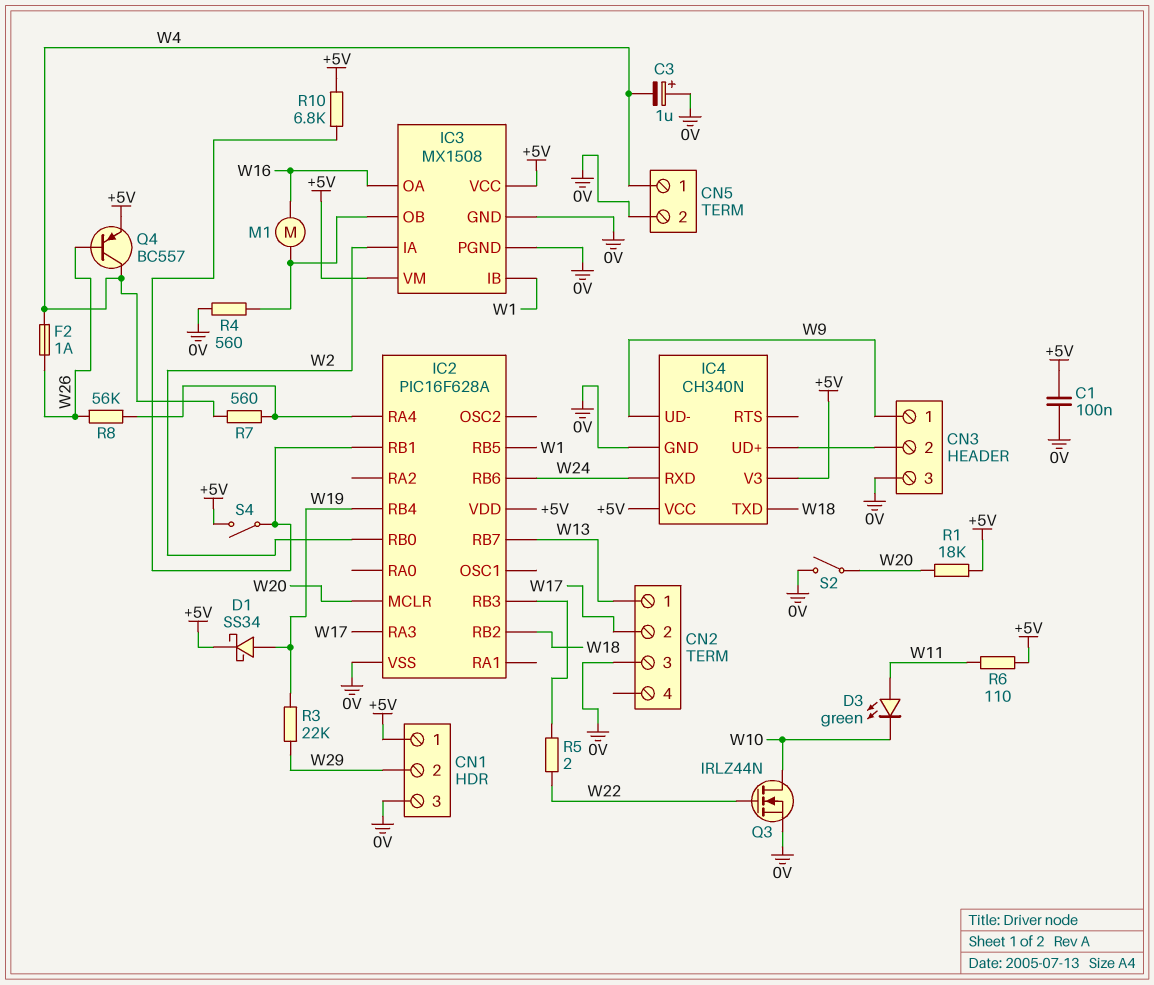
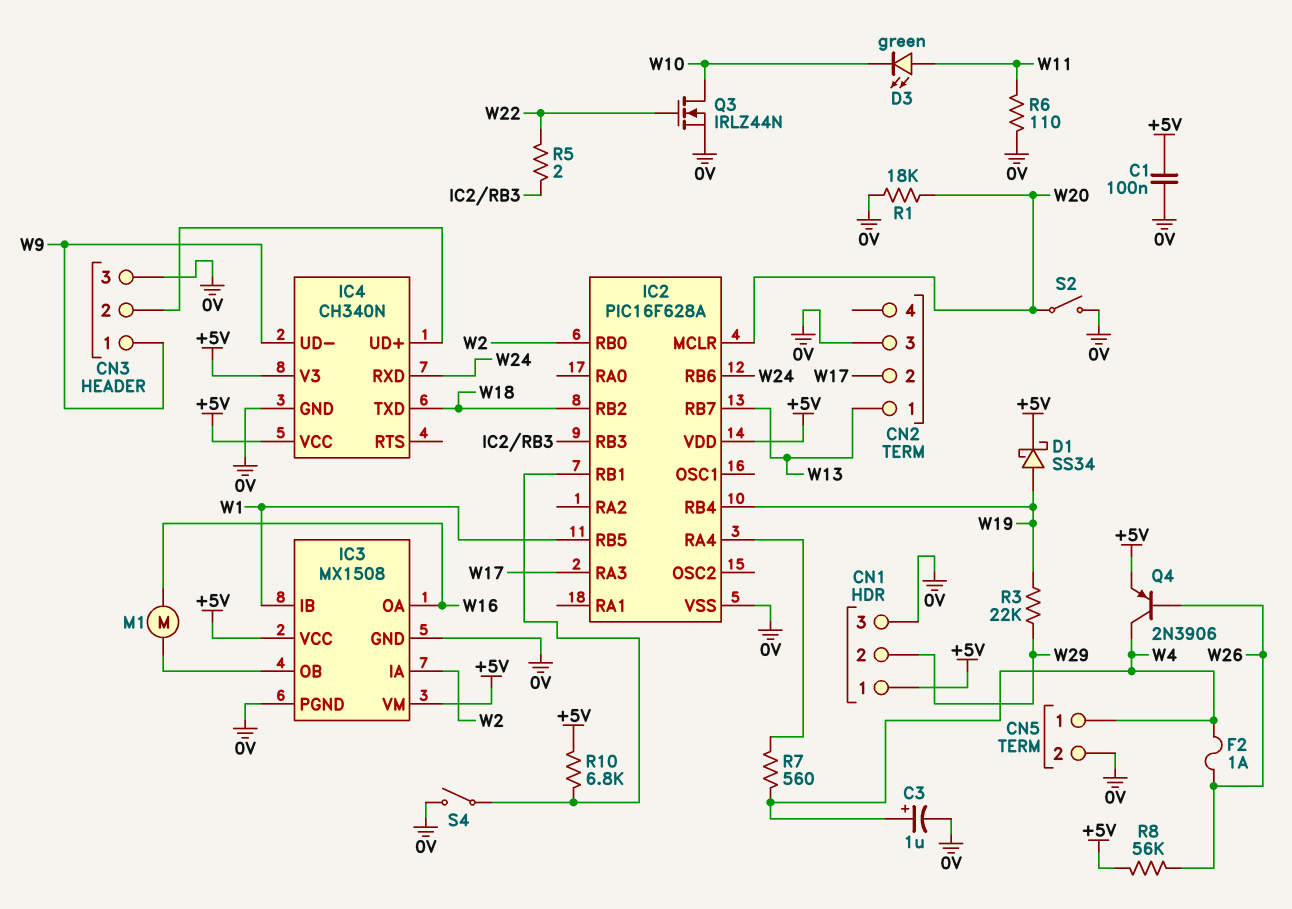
C3: 1uF (plus 0V, minus W4) -> 1uF (plus W4, minus 0V)
Q4: PNP BC557 (B W26, C W4, E +5V) -> PNP 2N3906 (B W26, C W4, E +5V)
R1: 18k (+5V, W20) -> 18k (0V, W20)
R4: 560 (0V, IC3/OB) -> none
R6: 110 (+5V, W11) -> 110 (0V, W11)
R8: 56k (IC2/RA4, W26) -> 56k (+5V, W26)
S4: switch (+5V, IC2/RB1) -> switch (0V, IC2/RB1)

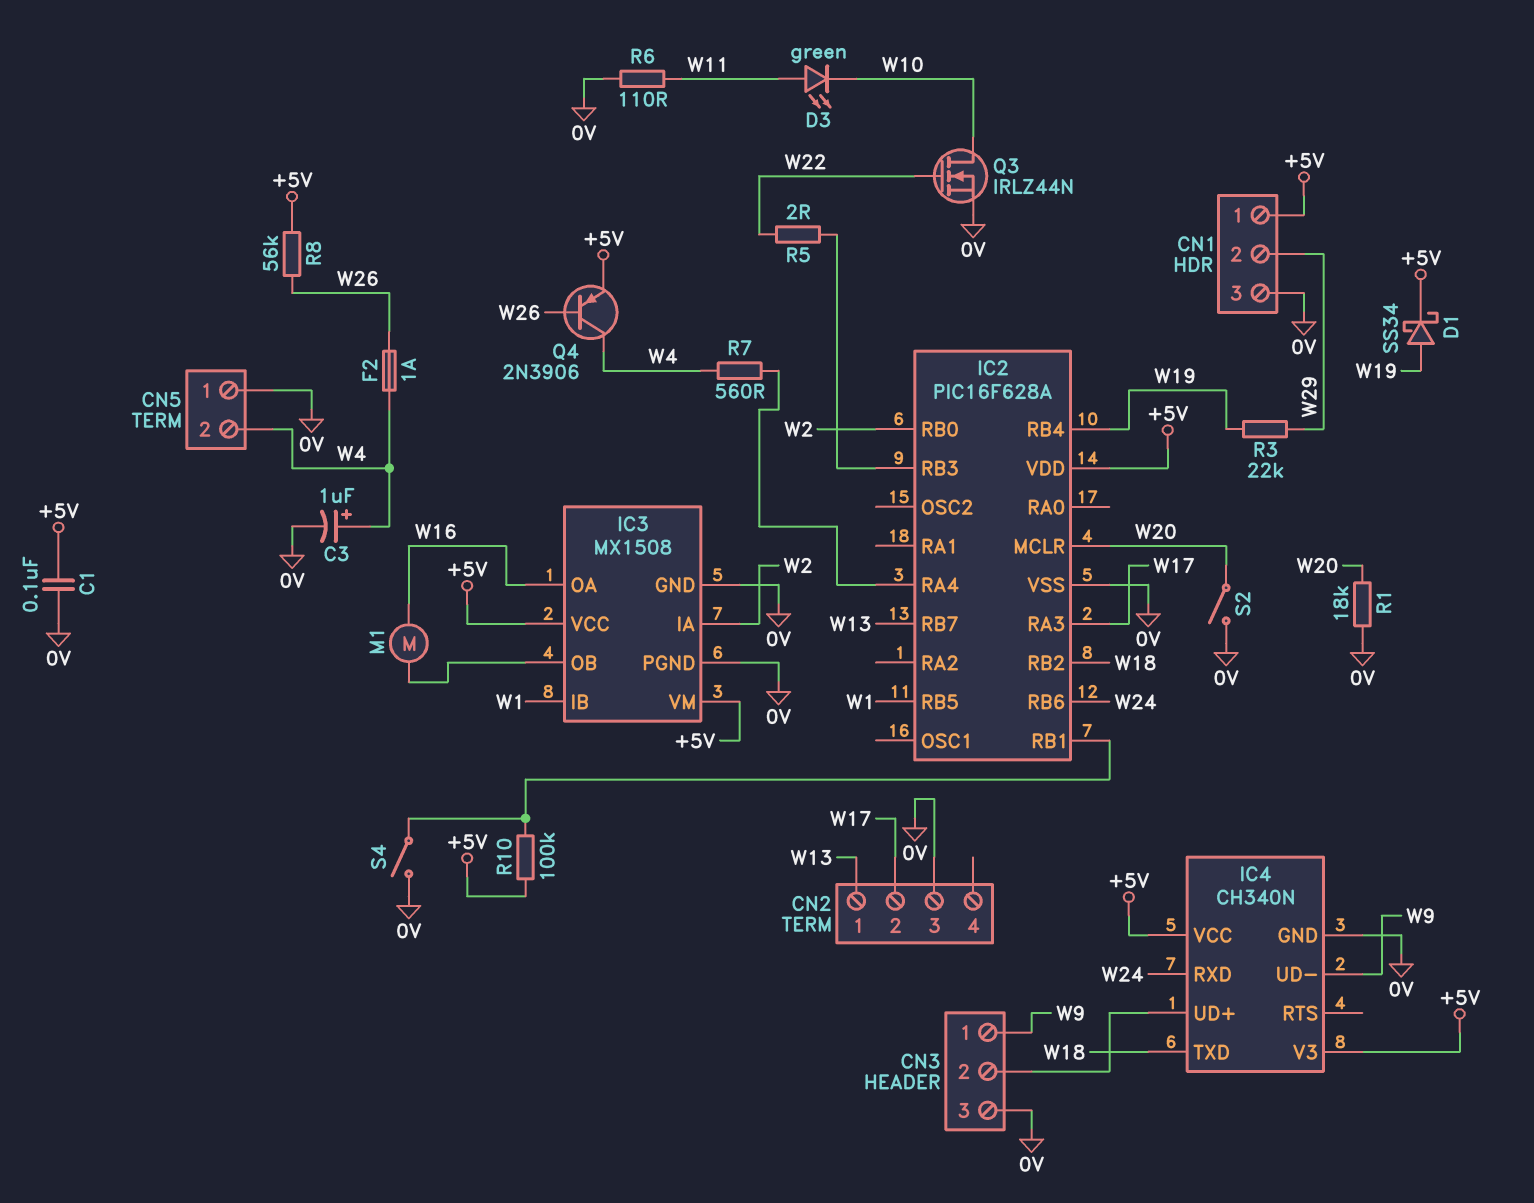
CN5 pin 1: W4 -> 0V
CN5 pin 2: 0V -> W4
R10: 6.8k (+5V, IC2/RB1) -> 100k (+5V, IC2/RB1)

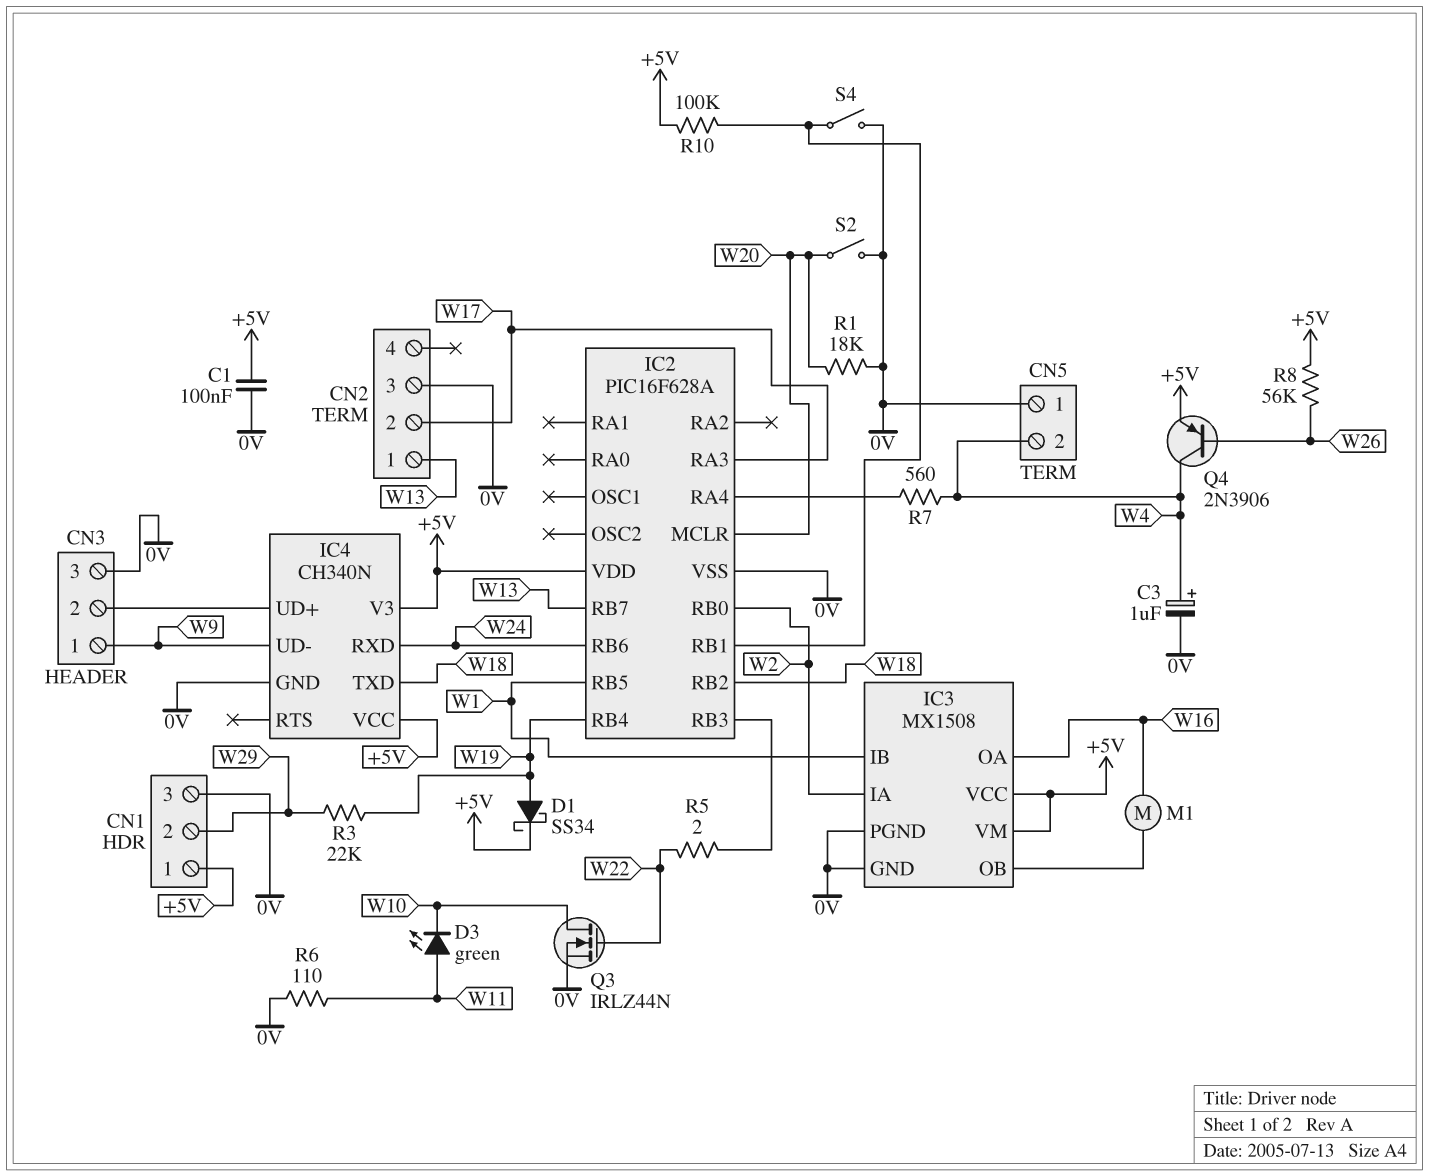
F2: 1A (W4, W26) -> none

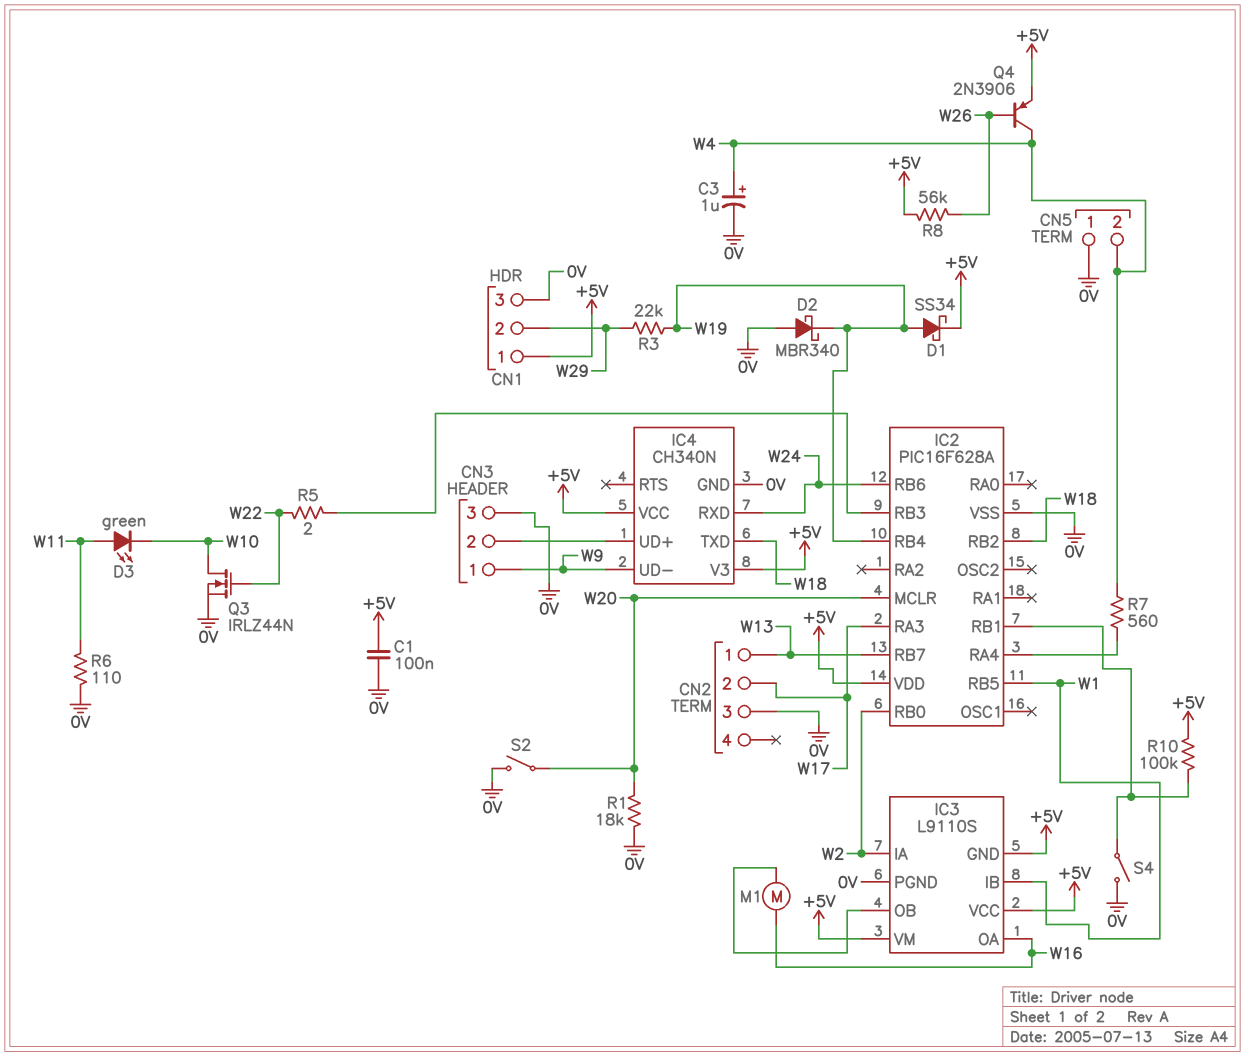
D2: none -> schottky MBR340 (A 0V, K W19)
IC3: MX1508 -> L9110S
IC3 pin GND: 0V -> +5V

